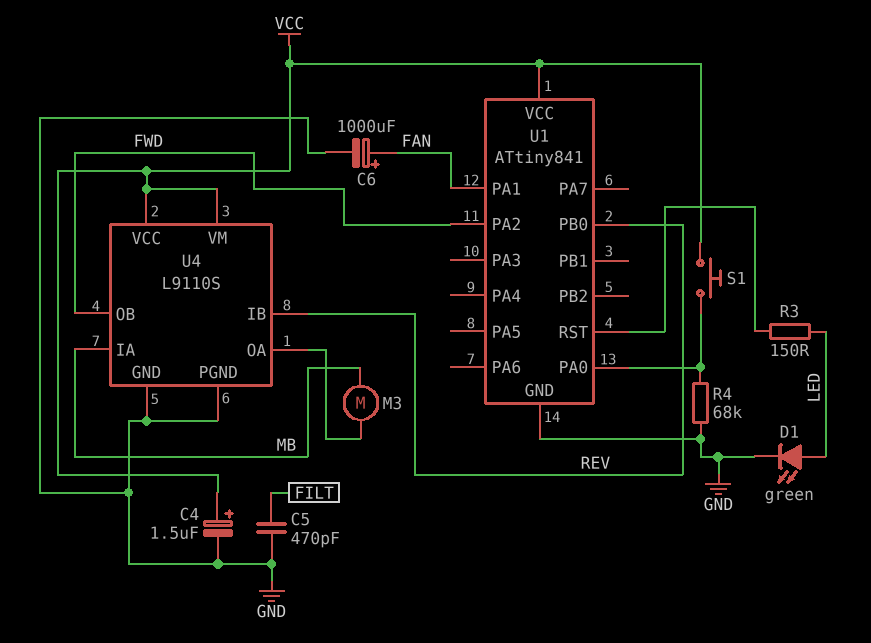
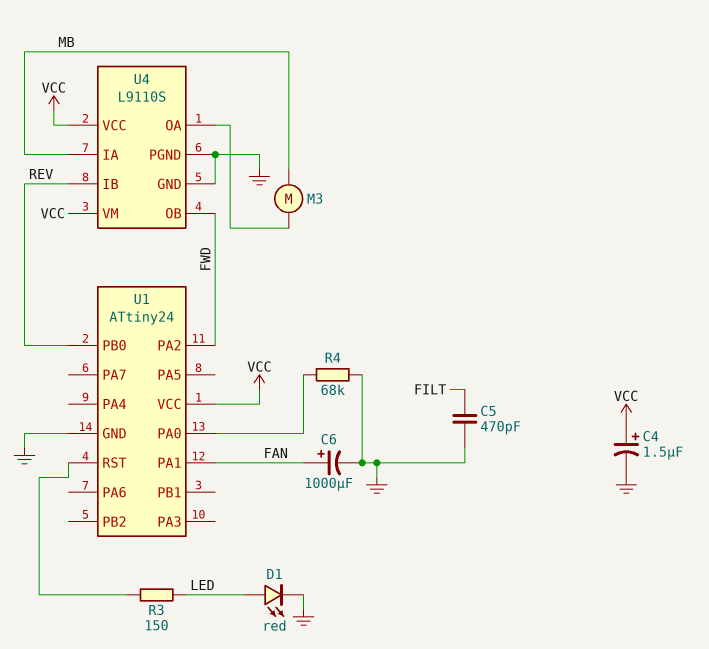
D1: LED green (A LED, K GND) -> LED red (A LED, K GND)
S1: button (U1/PA0, VCC) -> none
U1: ATtiny841 -> ATtiny24

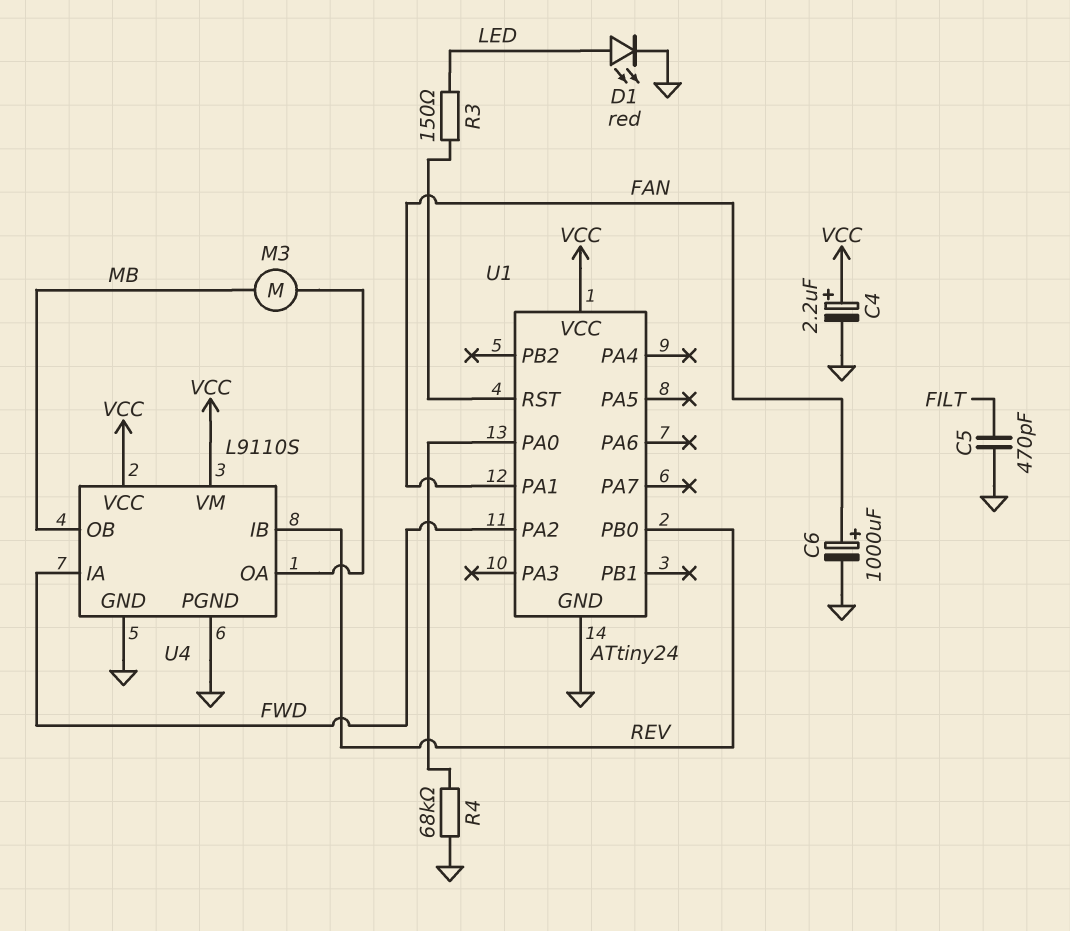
C4: 1.5uF (plus VCC, minus GND) -> 2.2uF (plus VCC, minus GND)
U4 pin IA: MB -> FWD
U4 pin OB: FWD -> MB

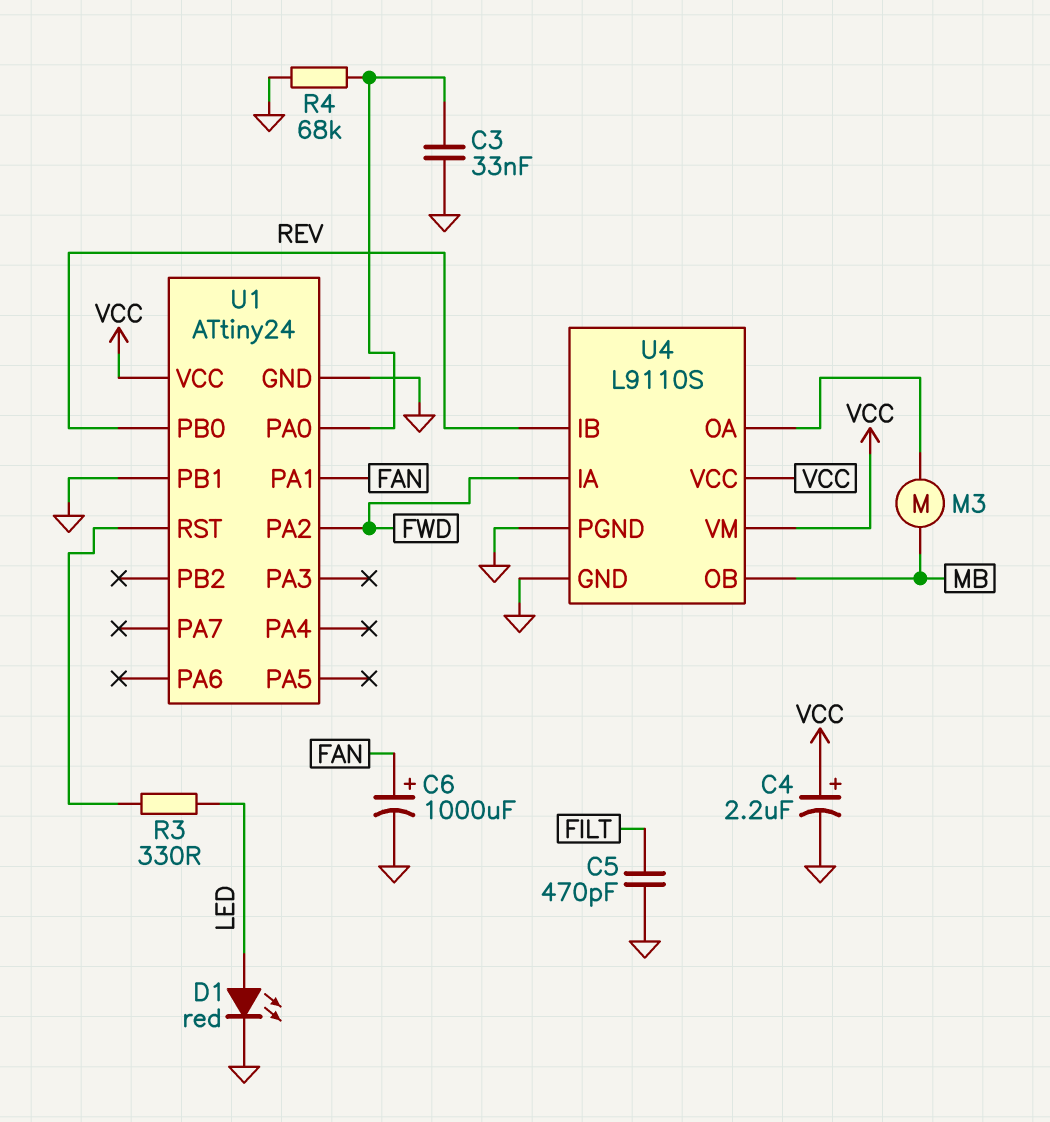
C3: none -> 33nF (GND, U1/PA0)
R3: 150 (LED, U1/RST) -> 330 (LED, U1/RST)
U1 pin PB1: none -> GND

